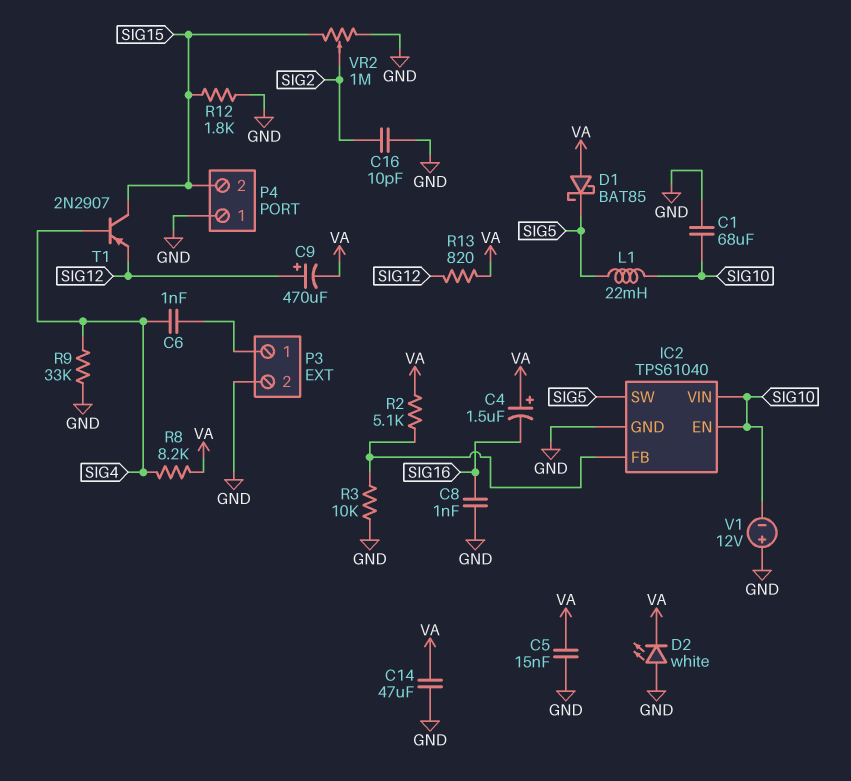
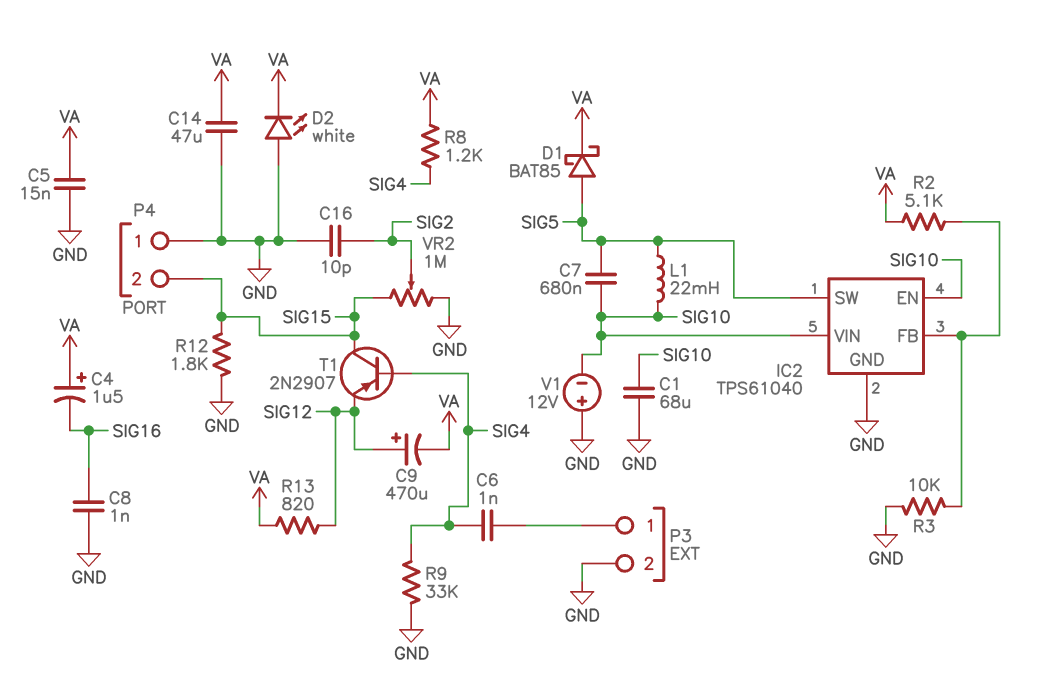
C7: none -> 680nF (SIG5, SIG10)
D1: schottky BAT85 (A VA, K SIG5) -> schottky BAT85 (A SIG5, K VA)
R8: 8.2k (SIG4, VA) -> 1.2k (SIG4, VA)

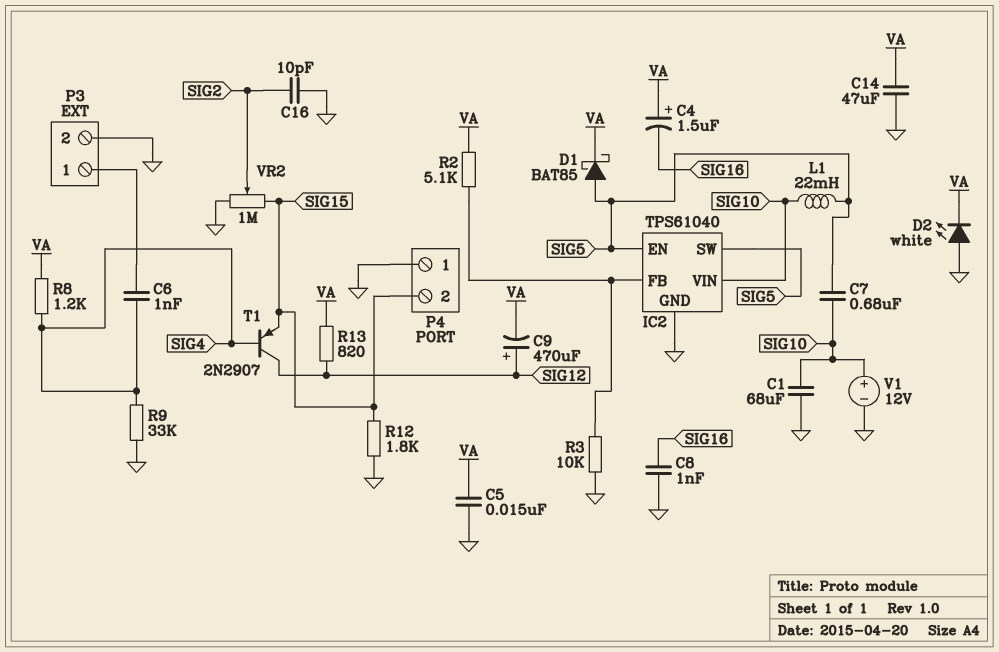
IC2 pin EN: SIG10 -> SIG5
T1: PNP 2N2907 (B SIG4, C SIG15, E SIG12) -> PNP 2N2907 (B SIG4, C SIG12, E SIG15)
V1: 12V (plus GND, minus SIG10) -> 12V (plus SIG10, minus GND)

